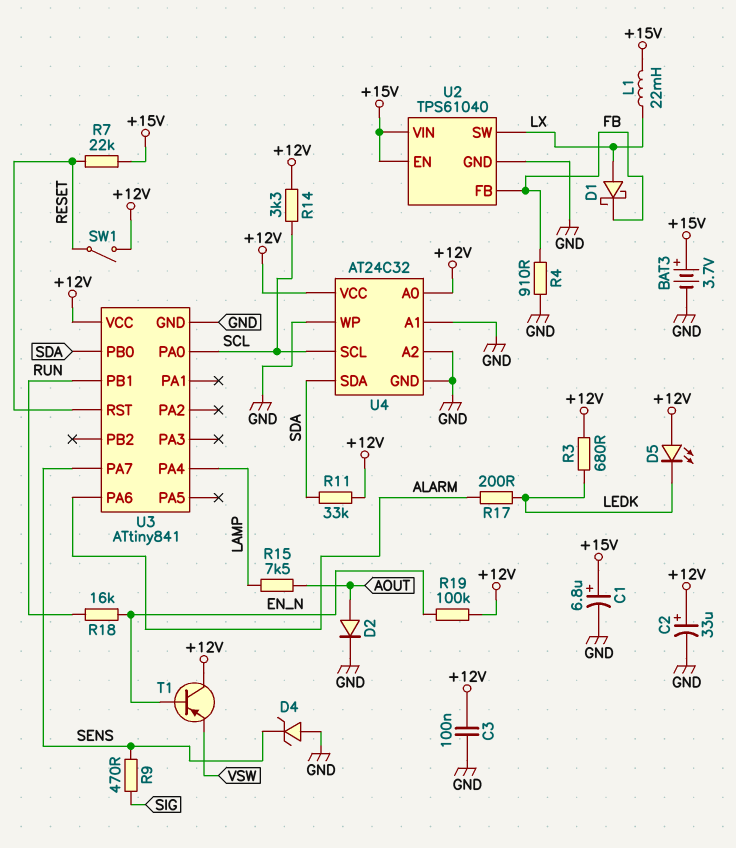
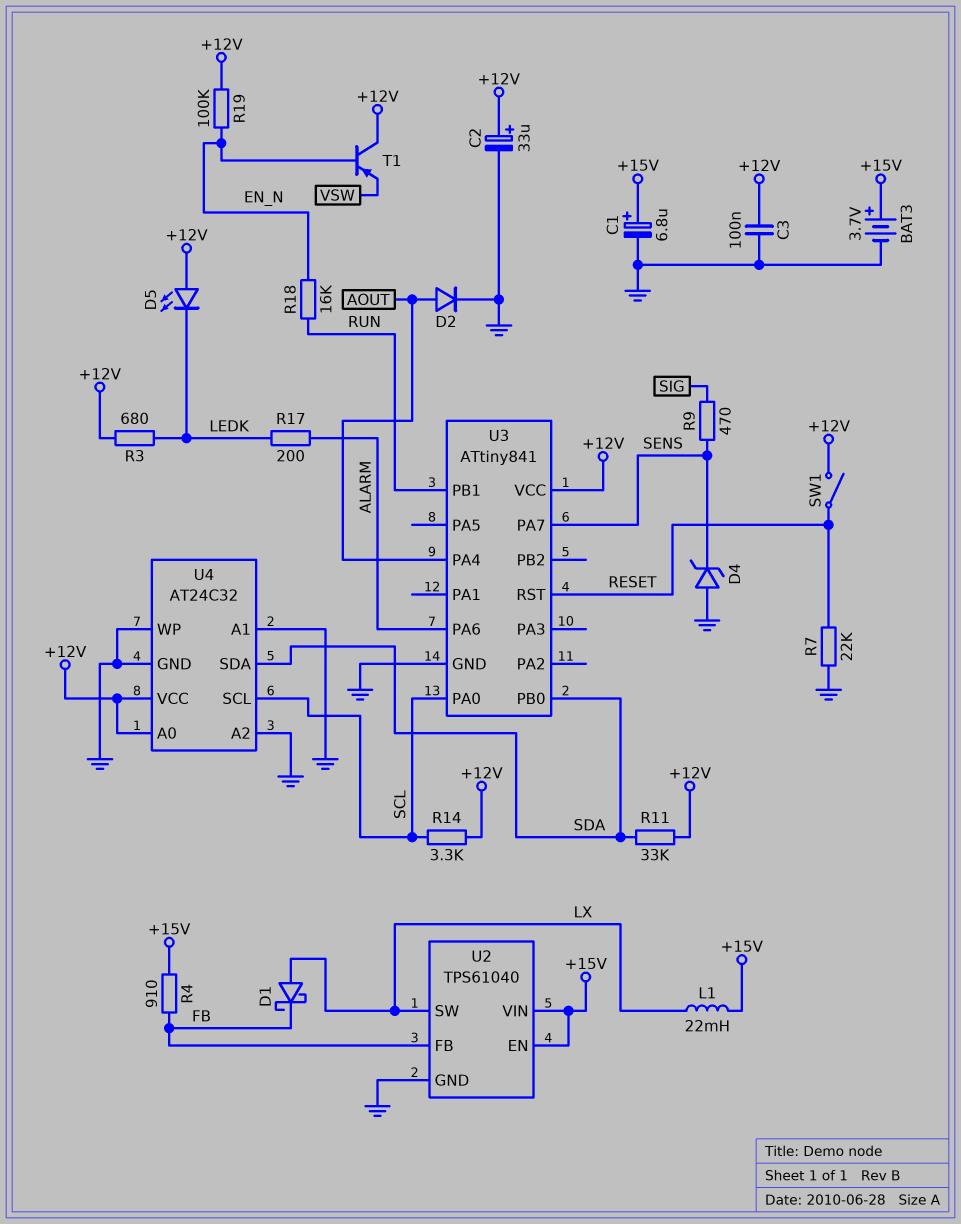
R4: 910 (FB, GND) -> 910 (+15V, FB)
R7: 22k (+15V, RESET) -> 22k (GND, RESET)
R15: 7.5k (AOUT, LAMP) -> none
U3 pin PA4: LAMP -> AOUT

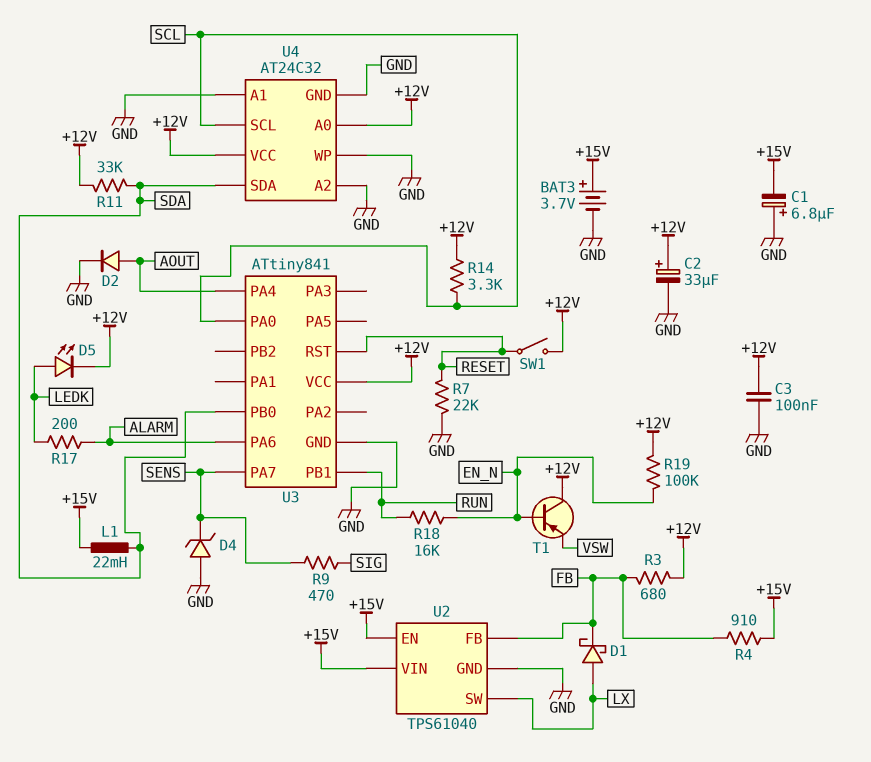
C1: 6.8uF (plus +15V, minus GND) -> 6.8uF (plus GND, minus +15V)
D5: LED (A +12V, K LEDK) -> LED (A LEDK, K +12V)
L1: 22mH (+15V, LX) -> 22mH (+15V, SDA)
R3: 680 (+12V, LEDK) -> 680 (+12V, FB)

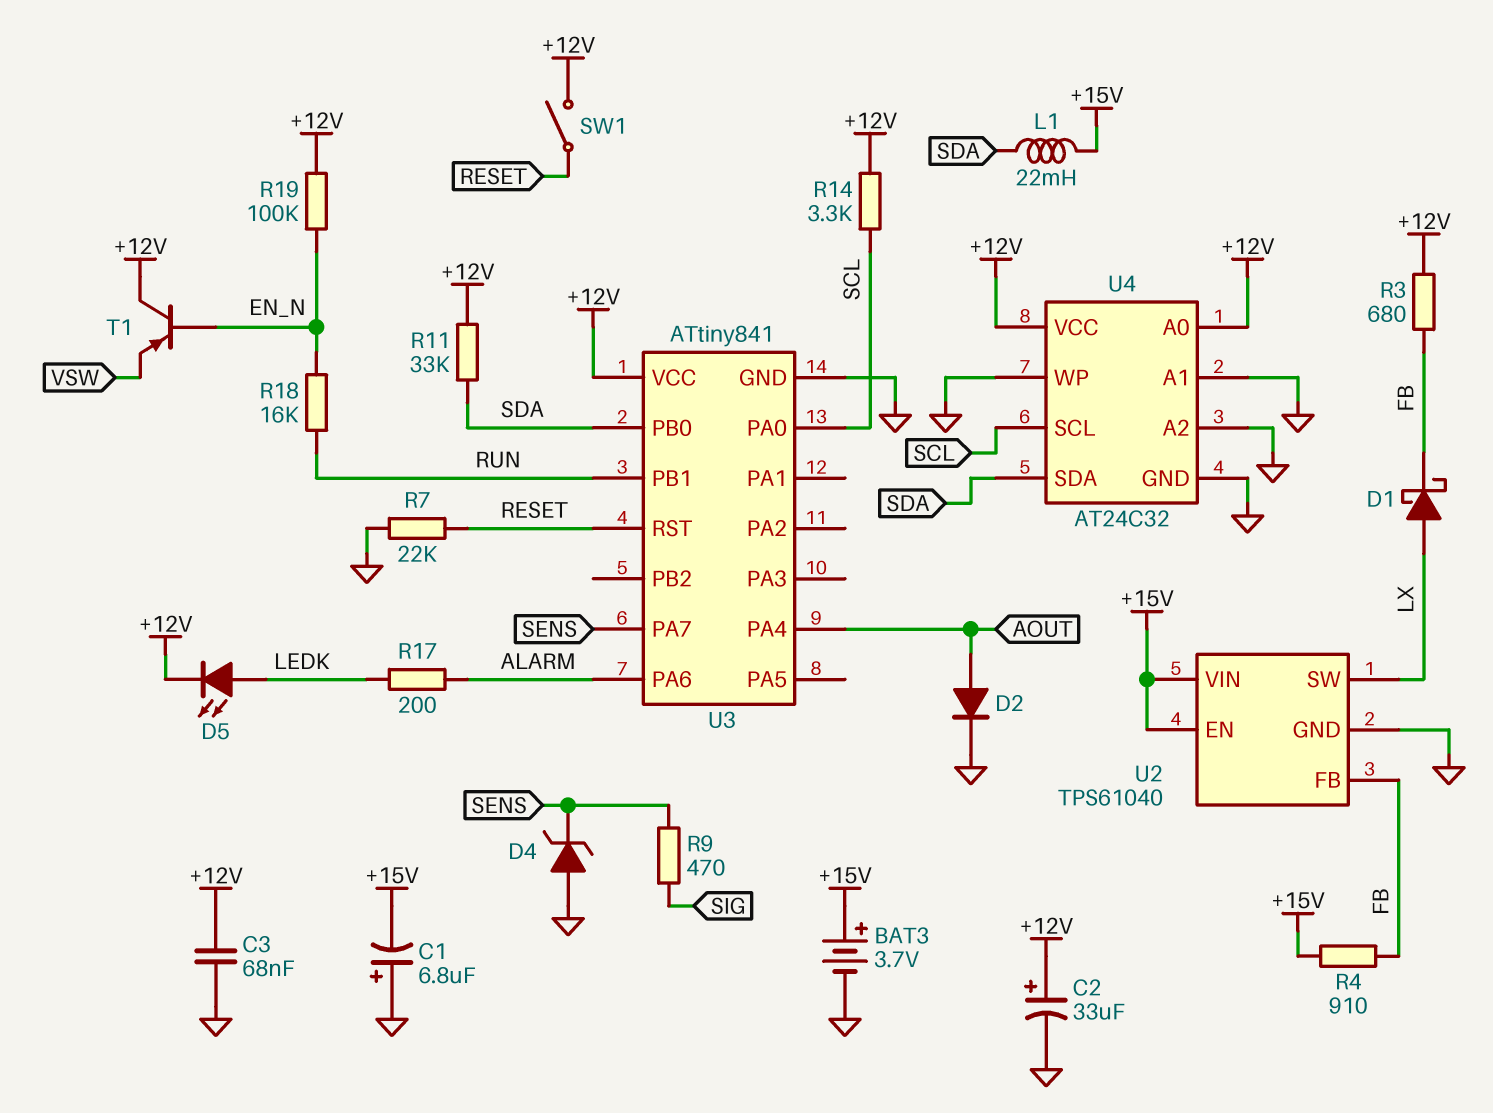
C3: 100nF (+12V, GND) -> 68nF (+12V, GND)

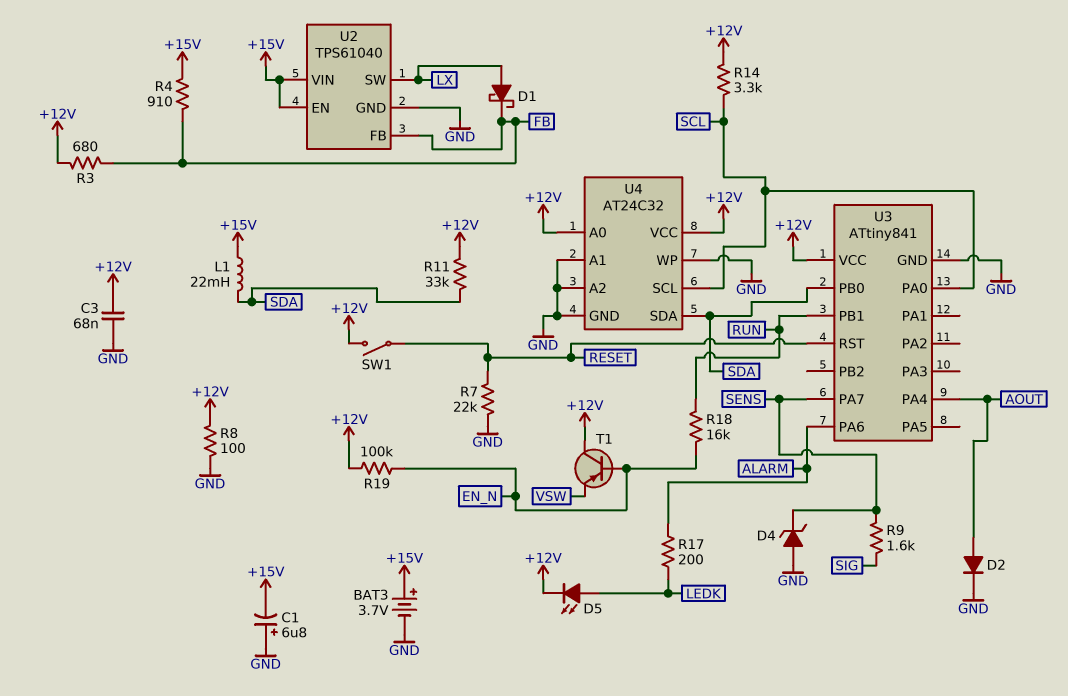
C2: 33uF (plus +12V, minus GND) -> none
R8: none -> 100 (+12V, GND)
R9: 470 (SENS, SIG) -> 1.6k (SENS, SIG)

